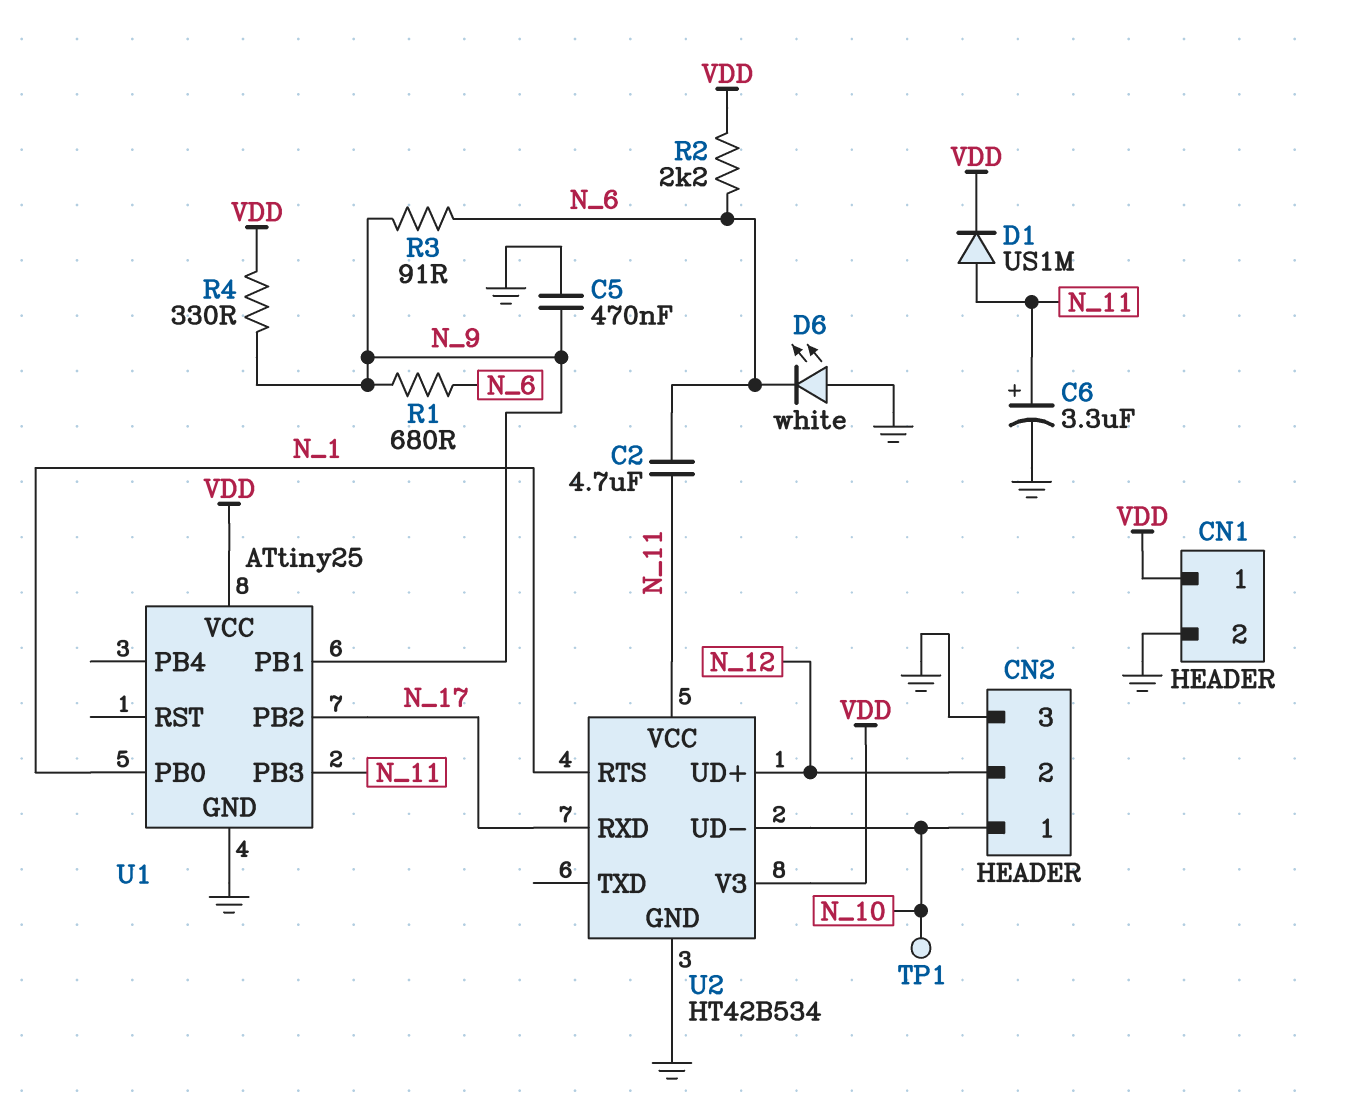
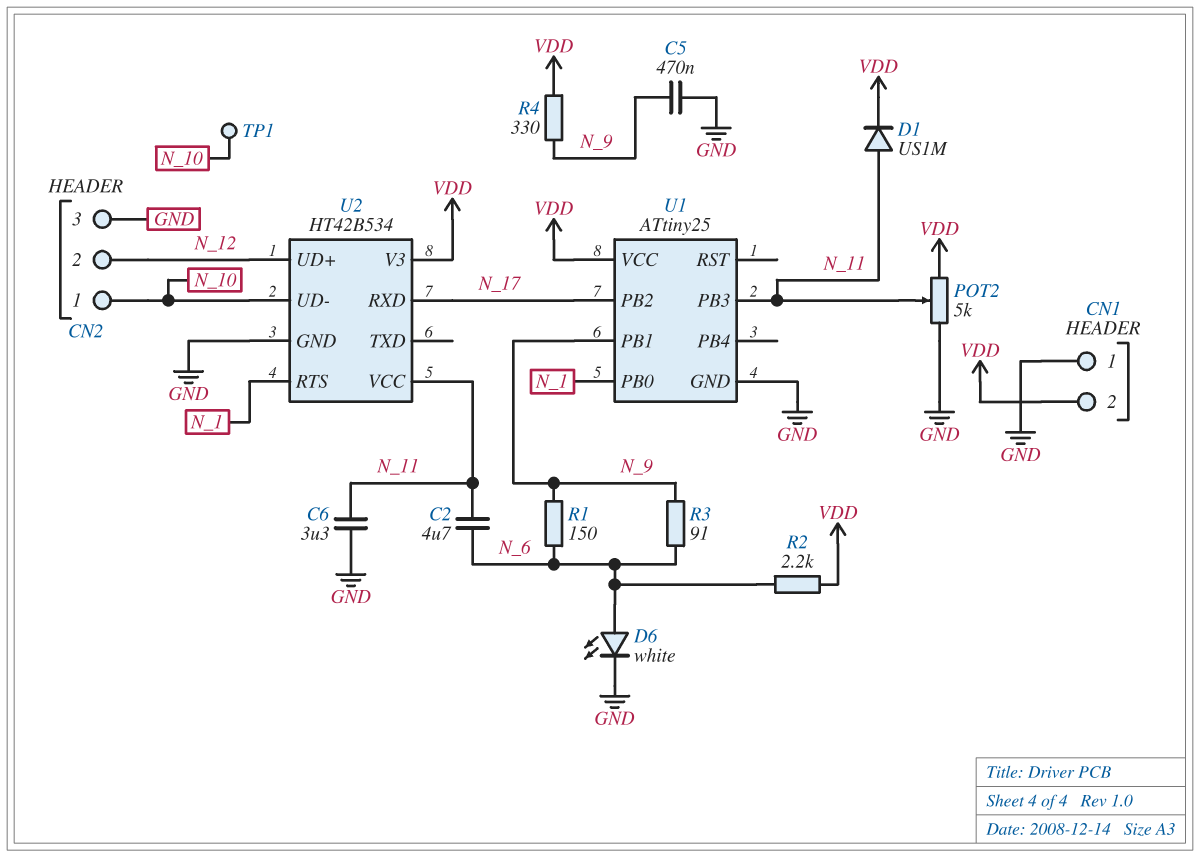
C6: 3.3uF (plus N_11, minus GND) -> 3.3uF (GND, N_11)
CN1 pin 1: VDD -> GND
CN1 pin 2: GND -> VDD
D6: LED white (A GND, K N_6) -> LED white (A N_6, K GND)
POT2: none -> 5k (GND, VDD, wiper N_11)
R1: 680 (N_6, N_9) -> 150 (N_6, N_9)

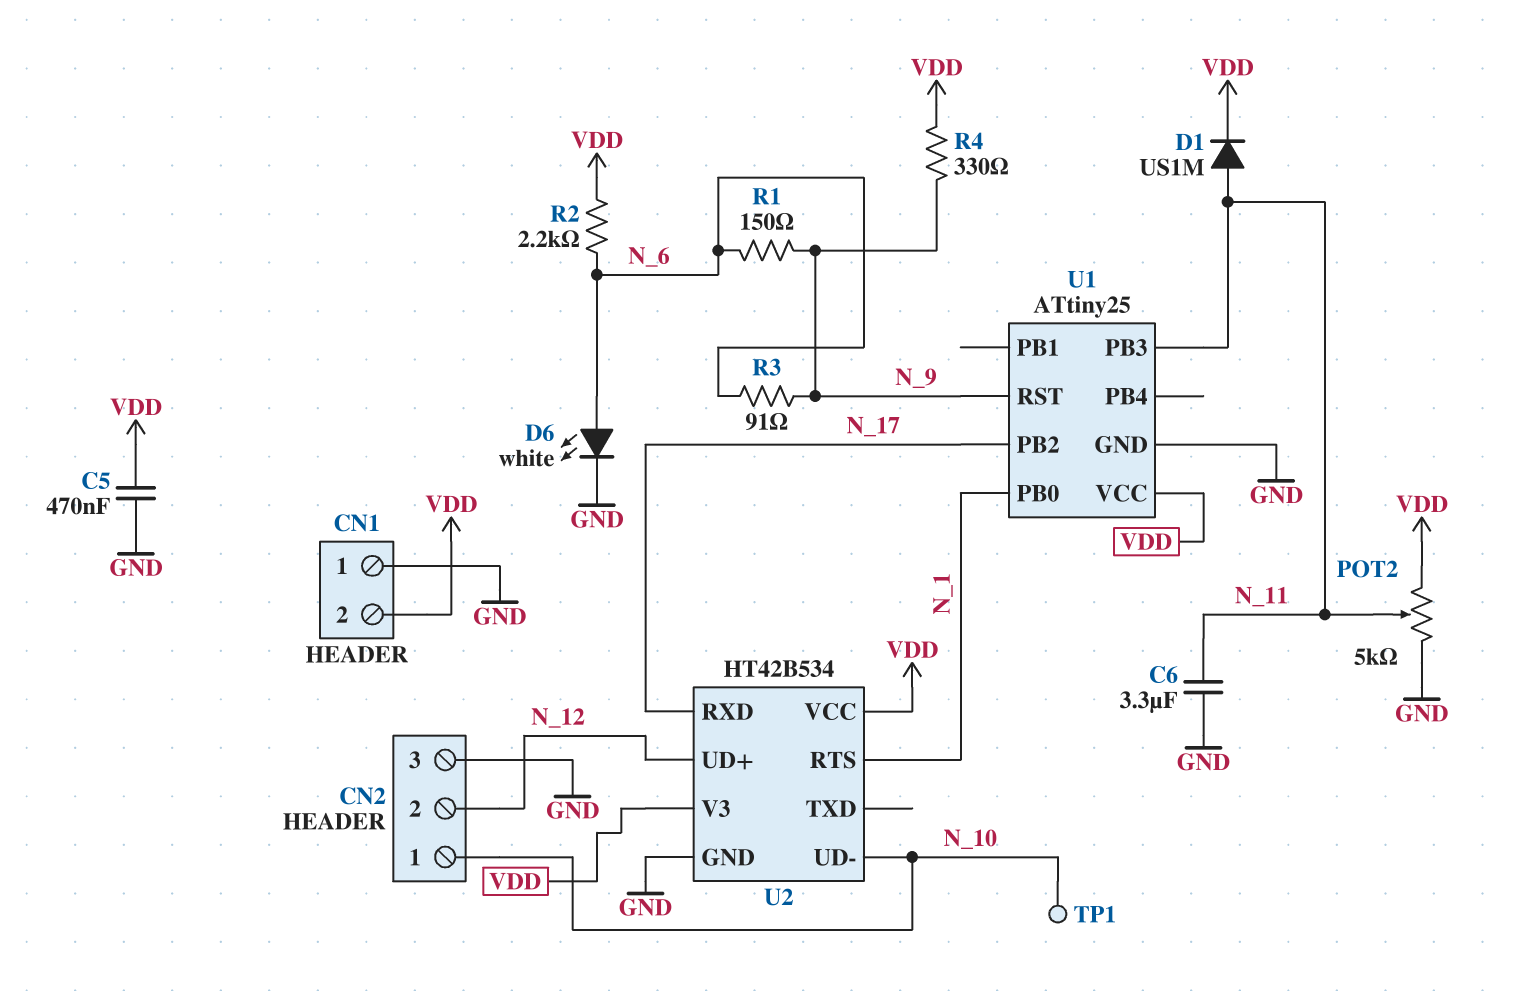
C2: 4.7uF (N_6, N_11) -> none
C5: 470nF (GND, N_9) -> 470nF (GND, VDD)
U1 pin PB1: N_9 -> none
U1 pin RST: none -> N_9
U2 pin VCC: N_11 -> VDD

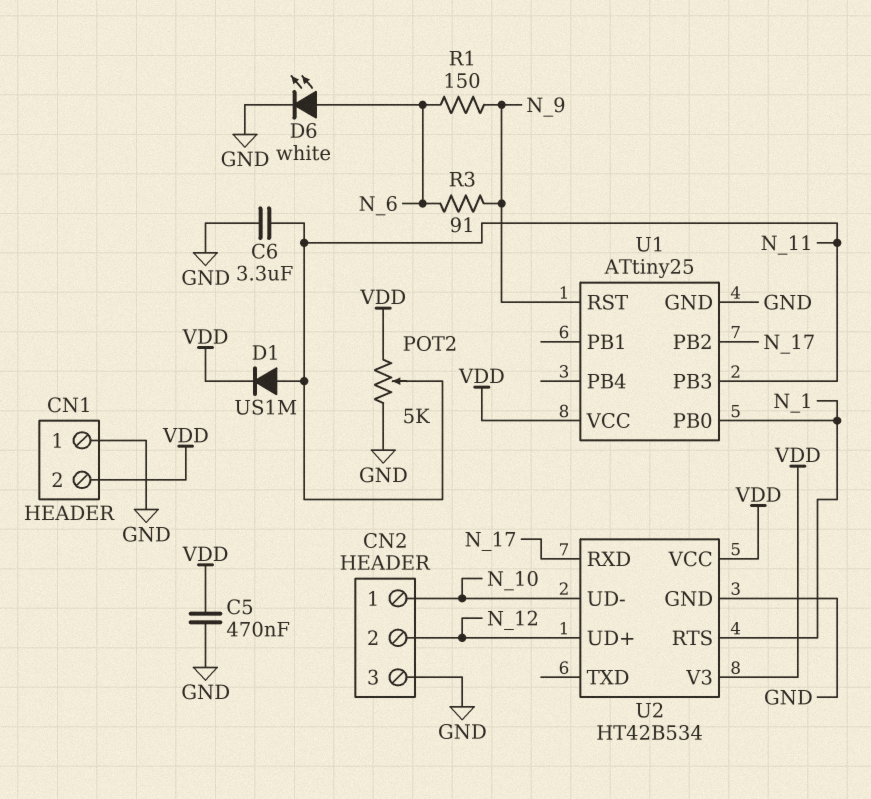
R2: 2.2k (N_6, VDD) -> none
R4: 330 (N_9, VDD) -> none
TP1: test point (N_10) -> none

